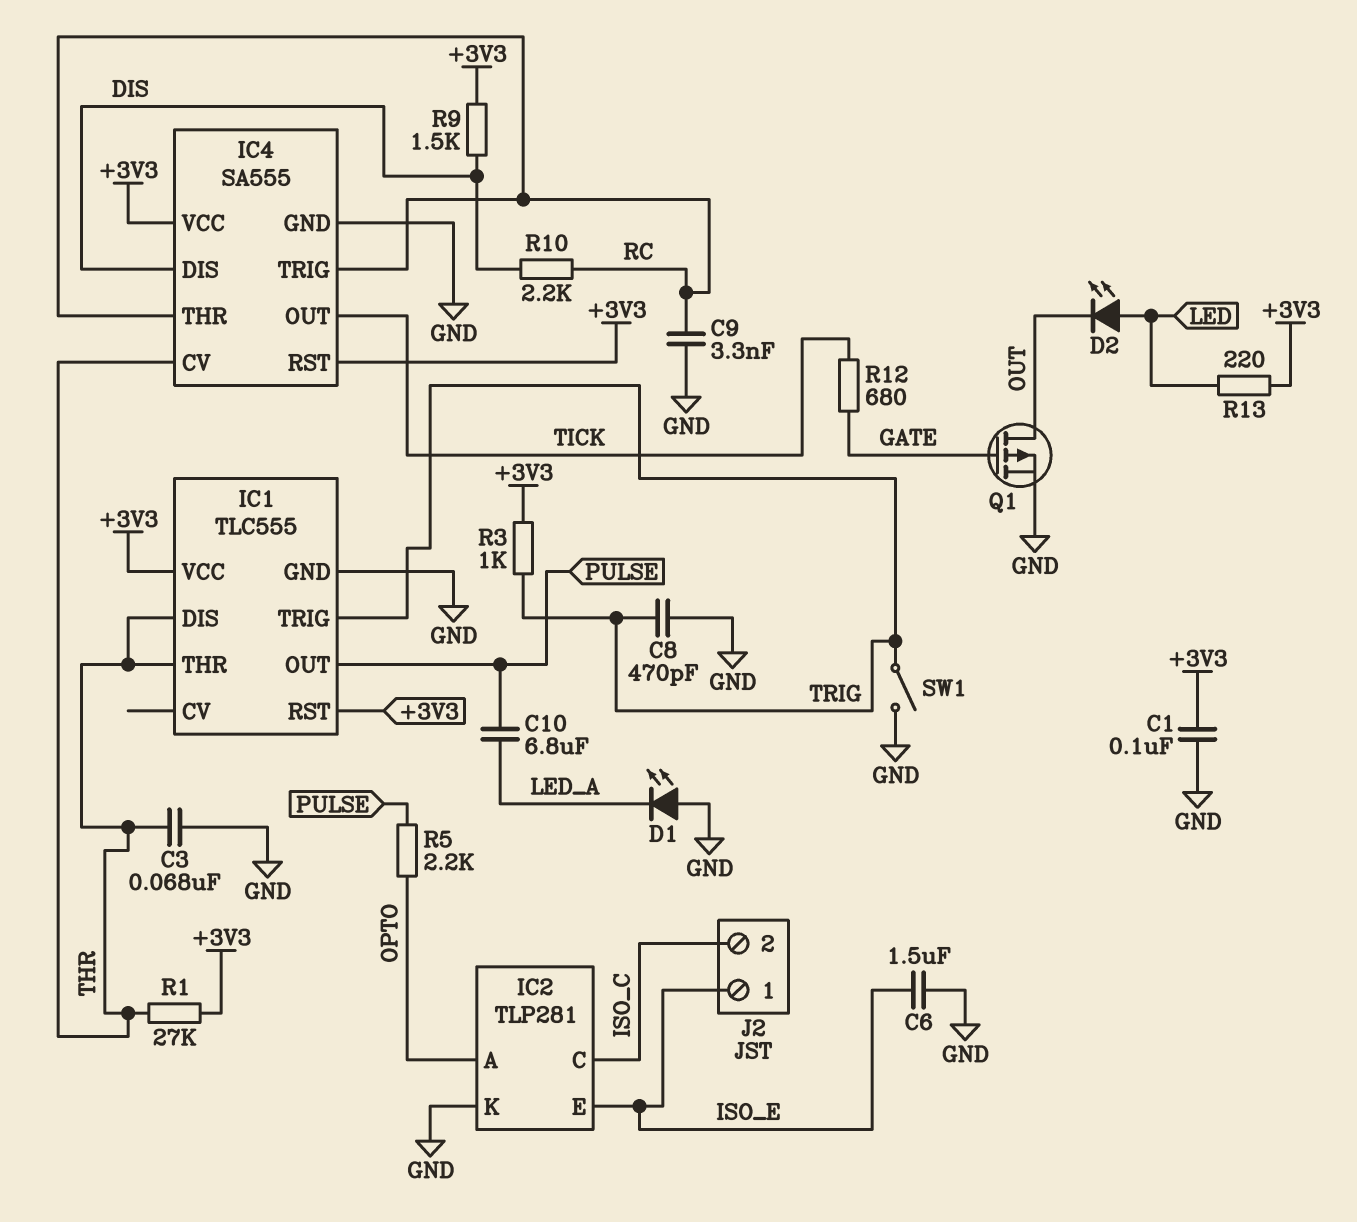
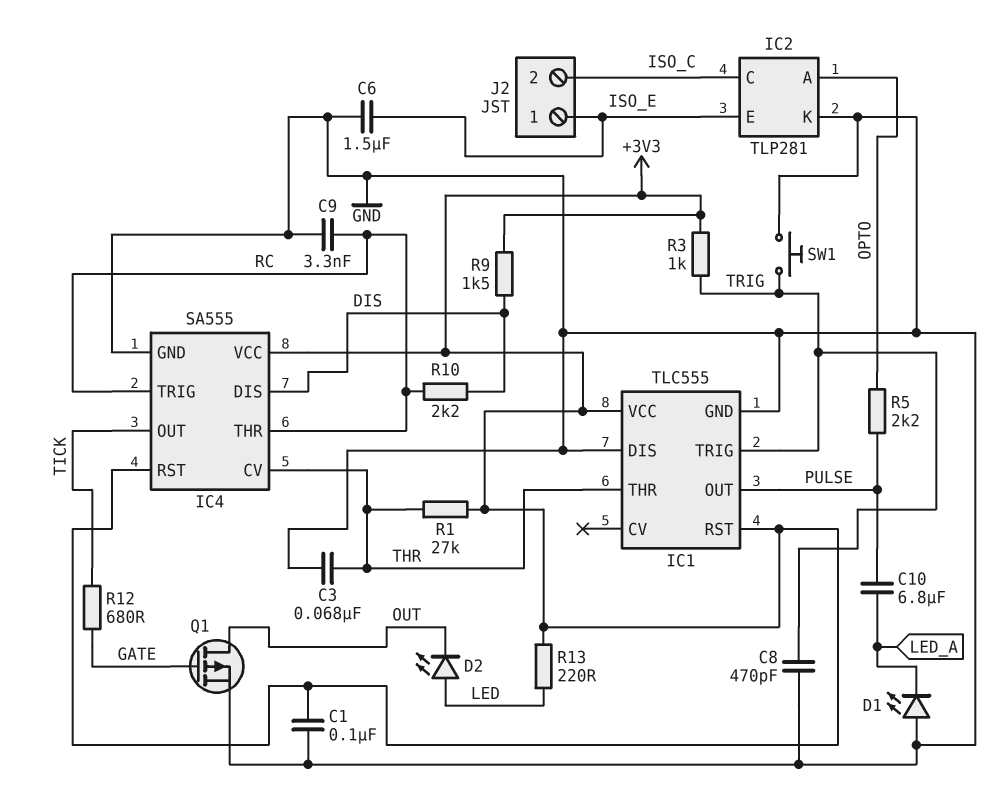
IC1 pin DIS: THR -> GND
SW1: switch (GND, TRIG) -> button (GND, TRIG)

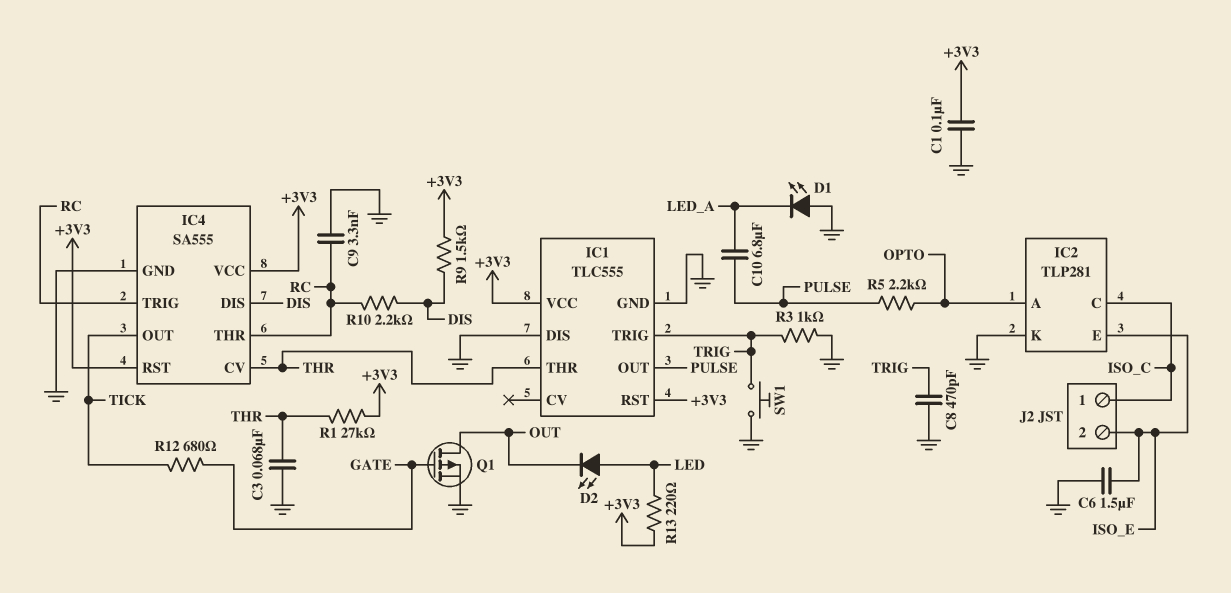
J2 pin 1: ISO_E -> ISO_C
J2 pin 2: ISO_C -> ISO_E
R3: 1k (+3V3, TRIG) -> 1k (GND, TRIG)

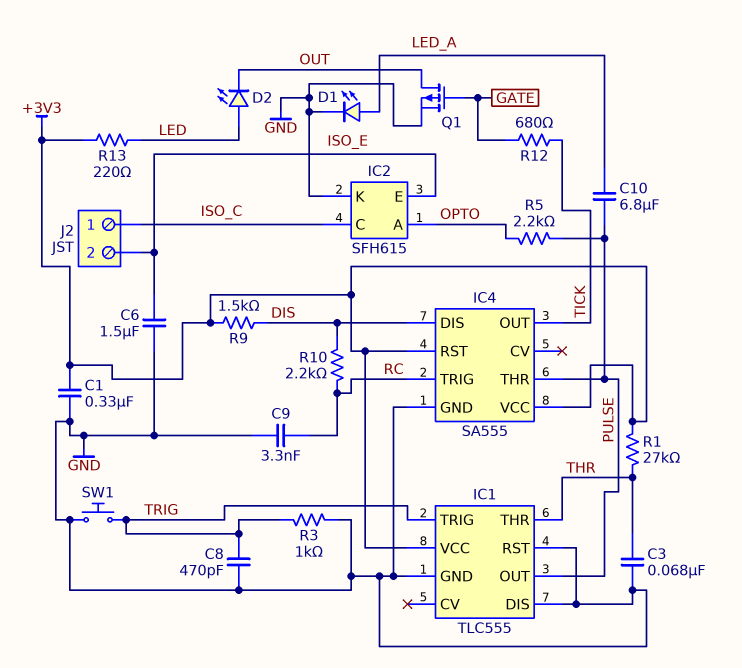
C1: 100nF (+3V3, GND) -> 330nF (+3V3, GND)
D1: LED (A GND, K LED_A) -> LED (A LED_A, K GND)
IC1 pin RST: +3V3 -> GND
IC2: TLP281 -> SFH615
IC4 pin CV: THR -> none
IC4 pin THR: RC -> PULSE

